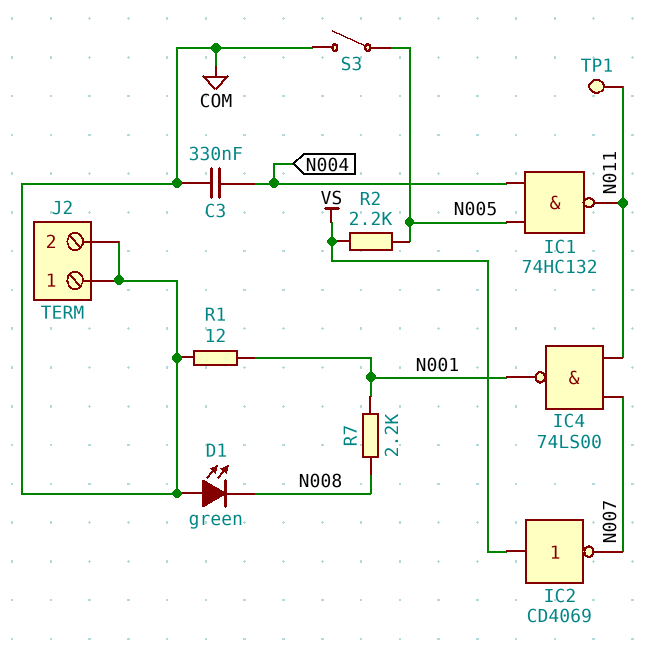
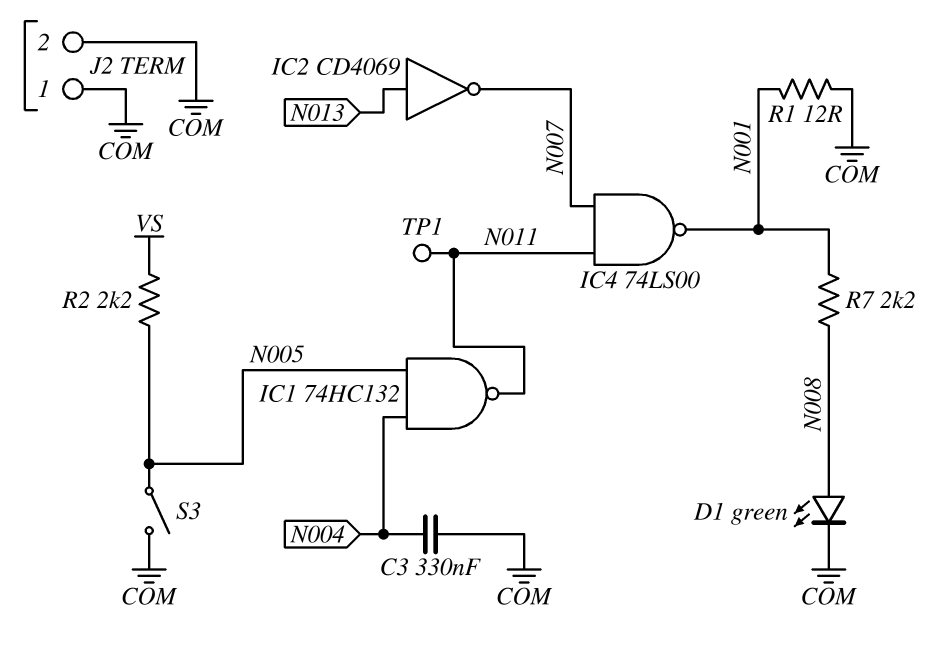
D1: LED green (A COM, K N008) -> LED green (A N008, K COM)
IC2: NOT CD4069 (in VS, out N007) -> NOT CD4069 (in N013, out N007)

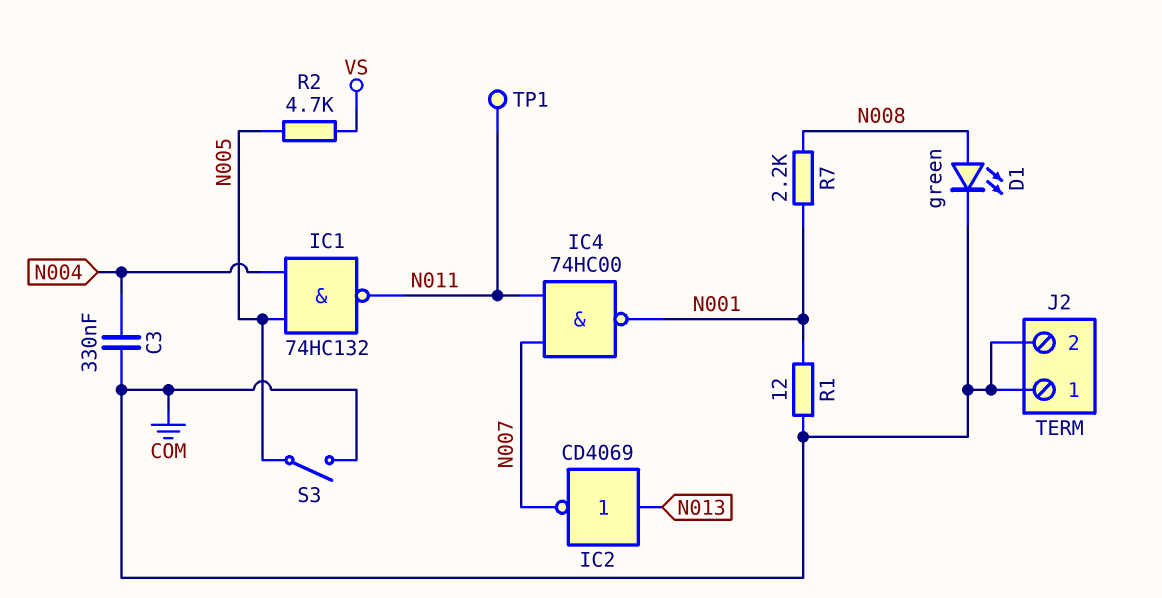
IC4: NAND 74LS00 (in N007, in N011, out N001) -> NAND 74HC00 (in N007, in N011, out N001)
R2: 2.2k (N005, VS) -> 4.7k (N005, VS)

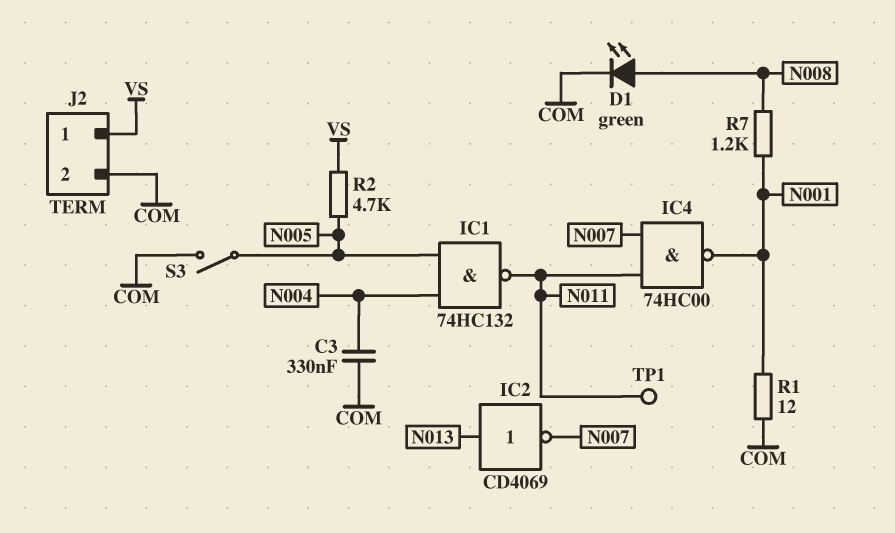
J2 pin 1: COM -> VS
R7: 2.2k (N001, N008) -> 1.2k (N001, N008)

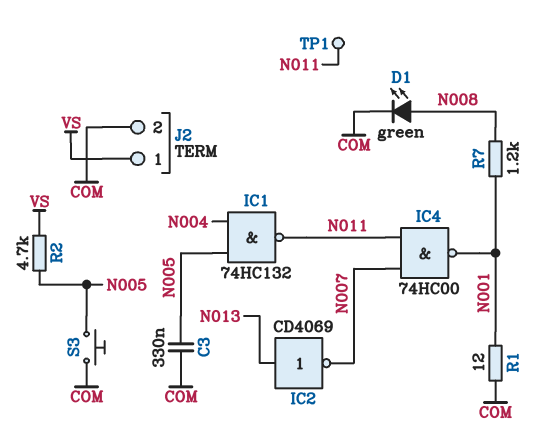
C3: 330nF (COM, N004) -> 330nF (COM, N005)
S3: switch (COM, N005) -> button (COM, N005)

